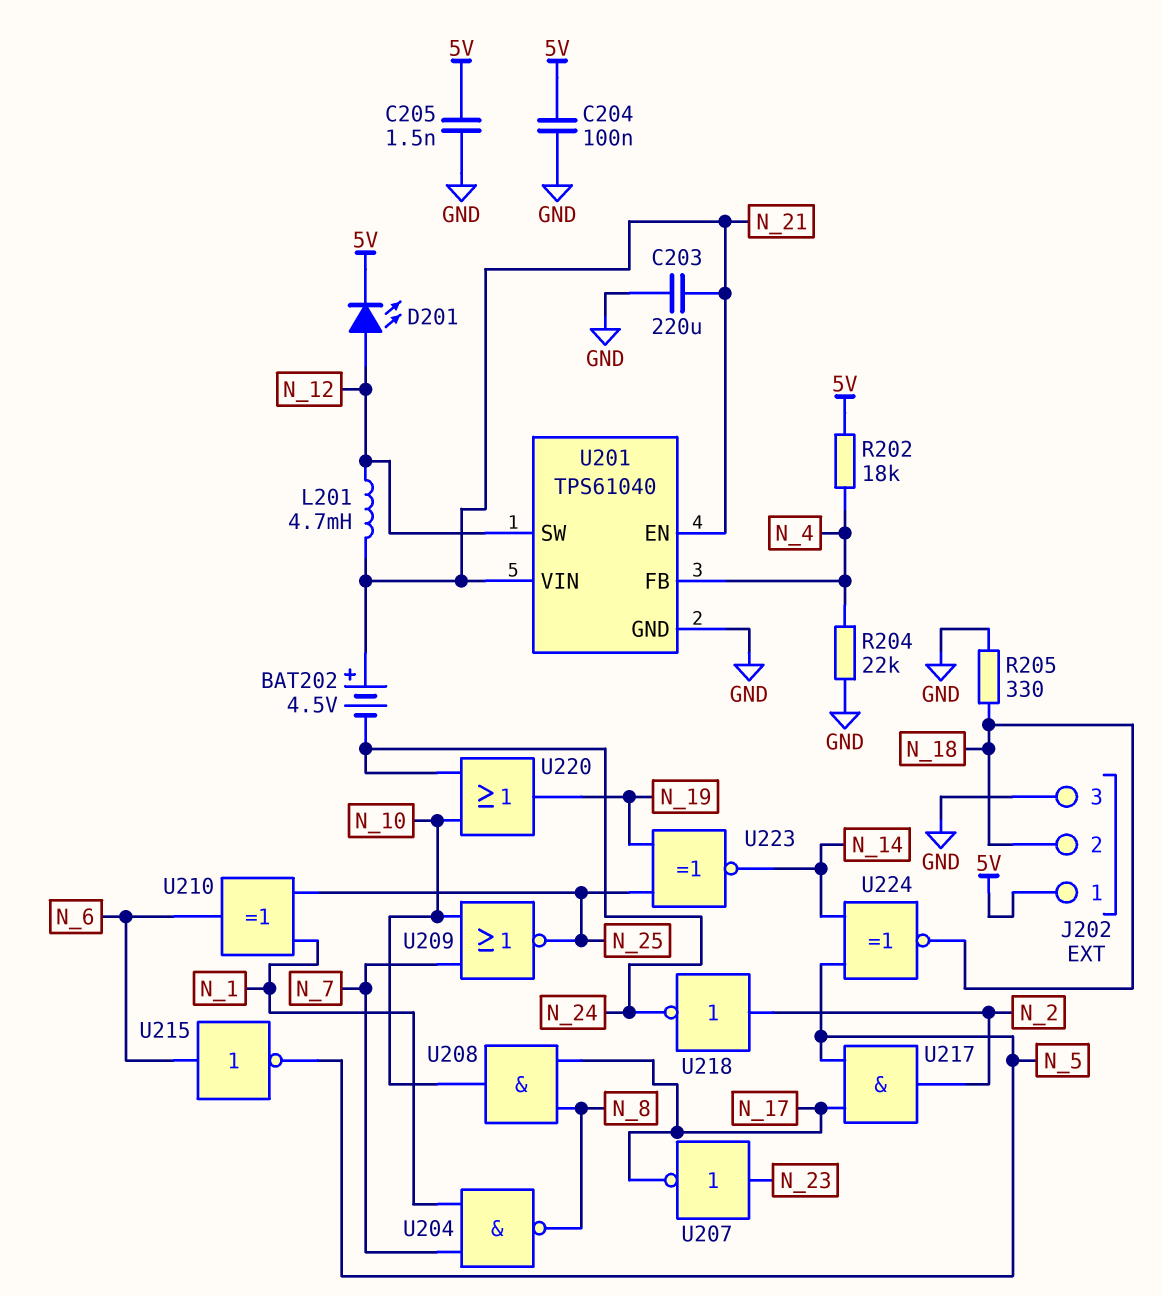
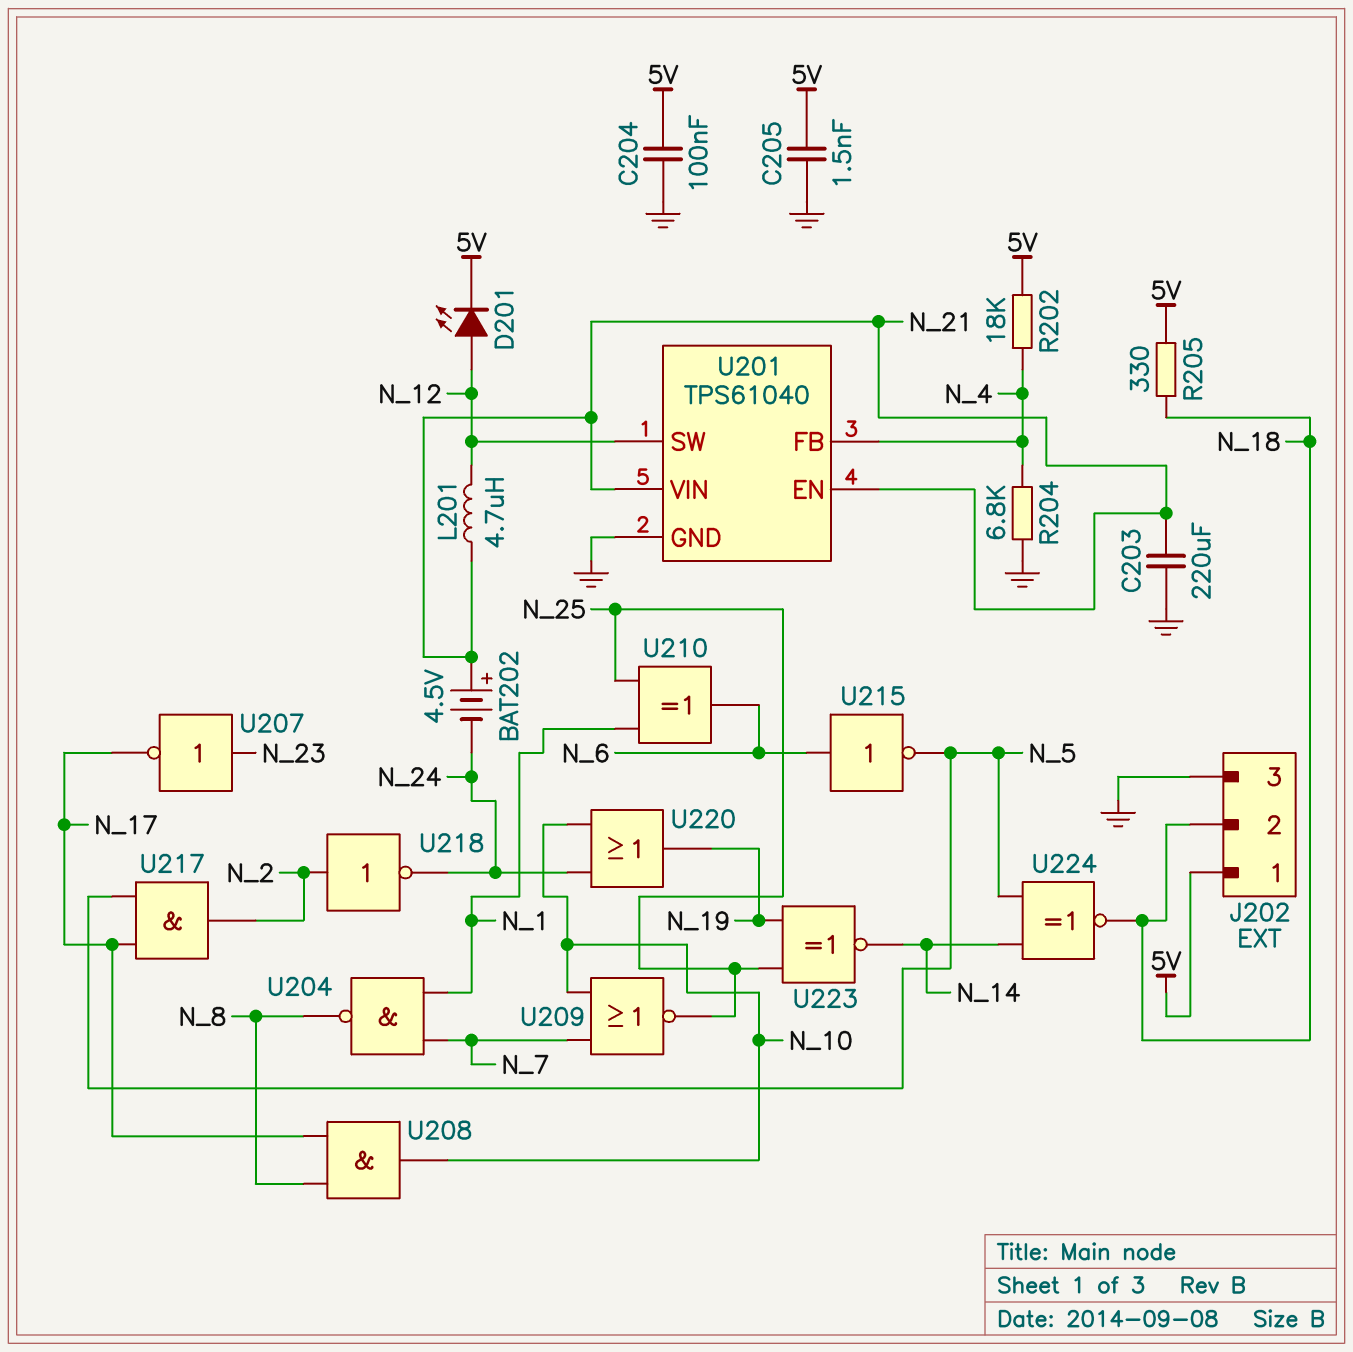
L201: 4.7mH (N_12, N_21) -> 4.7uH (N_12, N_21)
R204: 22k (GND, N_4) -> 6.8k (GND, N_4)
R205: 330 (GND, N_18) -> 330 (5V, N_18)

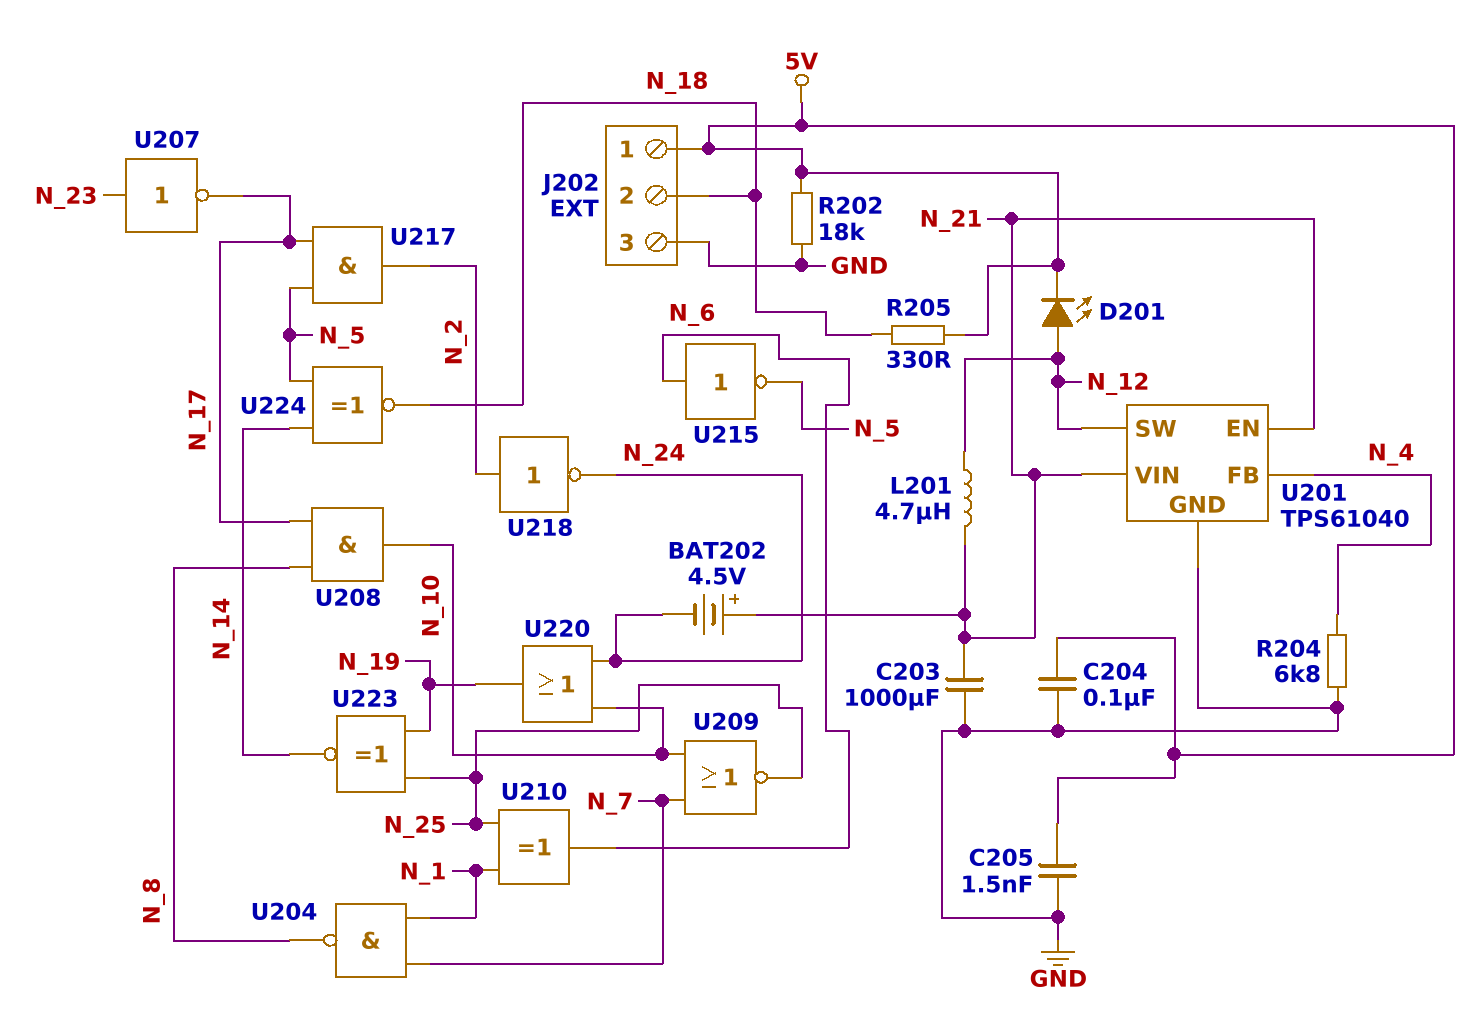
C203: 220uF (GND, N_21) -> 1000uF (GND, N_21)
R202: 18k (5V, N_4) -> 18k (5V, GND)

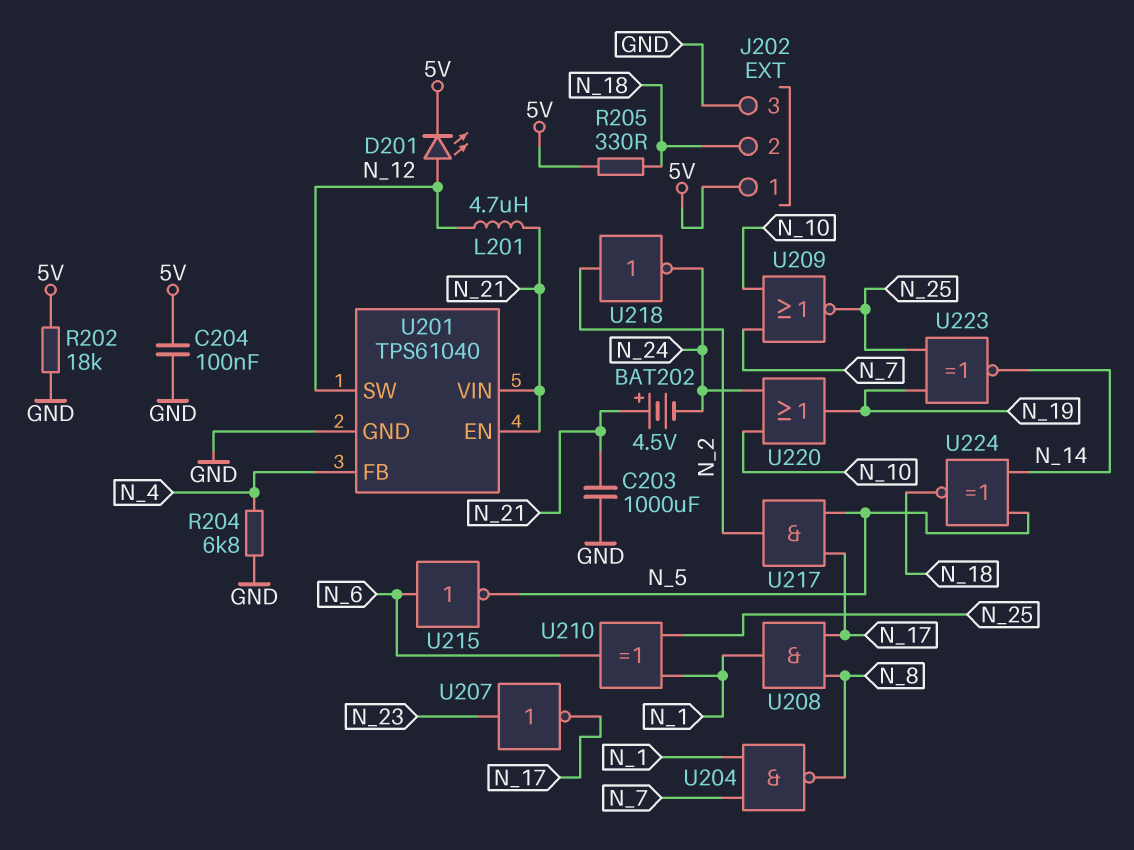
C205: 1.5nF (5V, GND) -> none
U208: AND (in N_8, in N_17, out N_10) -> AND (in N_8, in N_17, out N_1)

